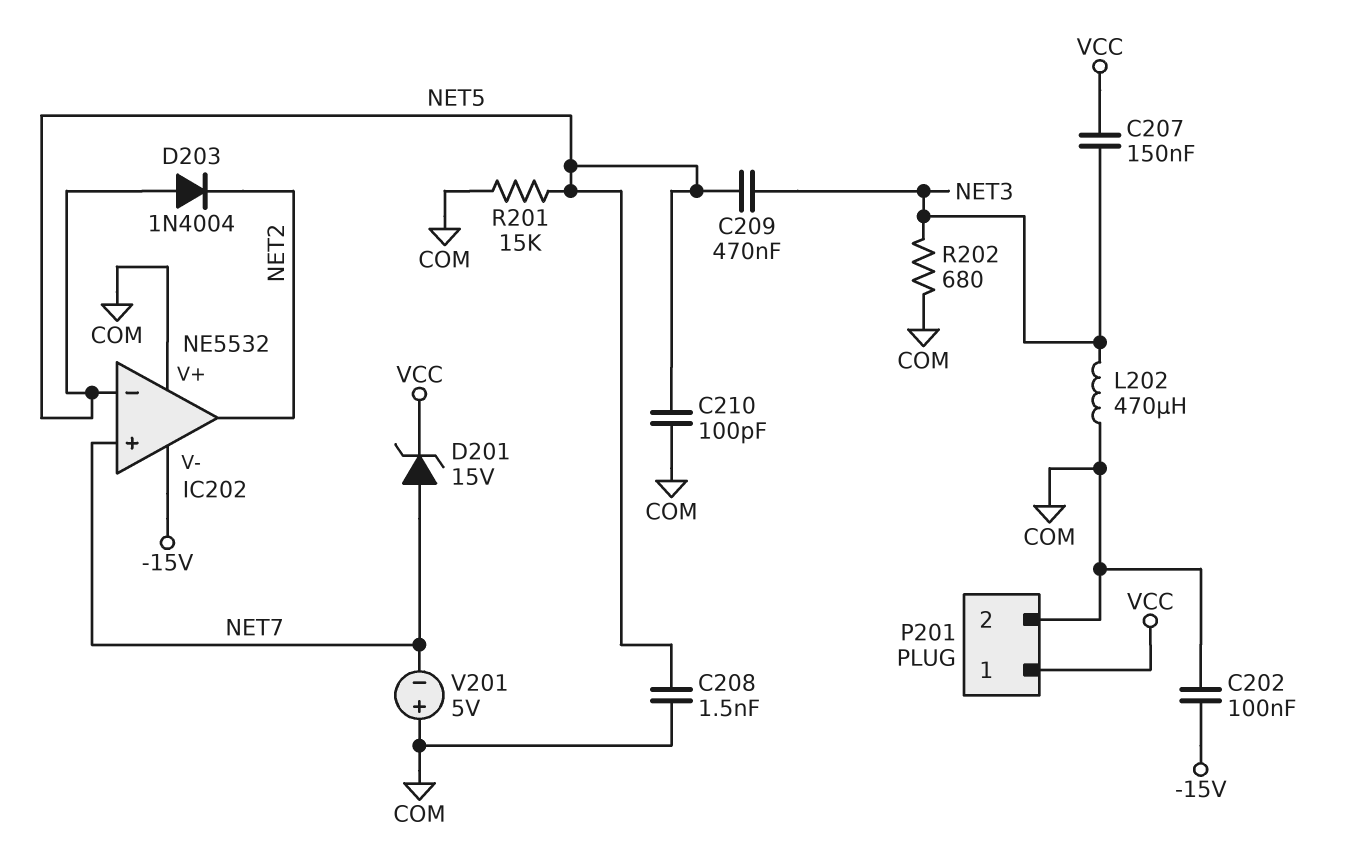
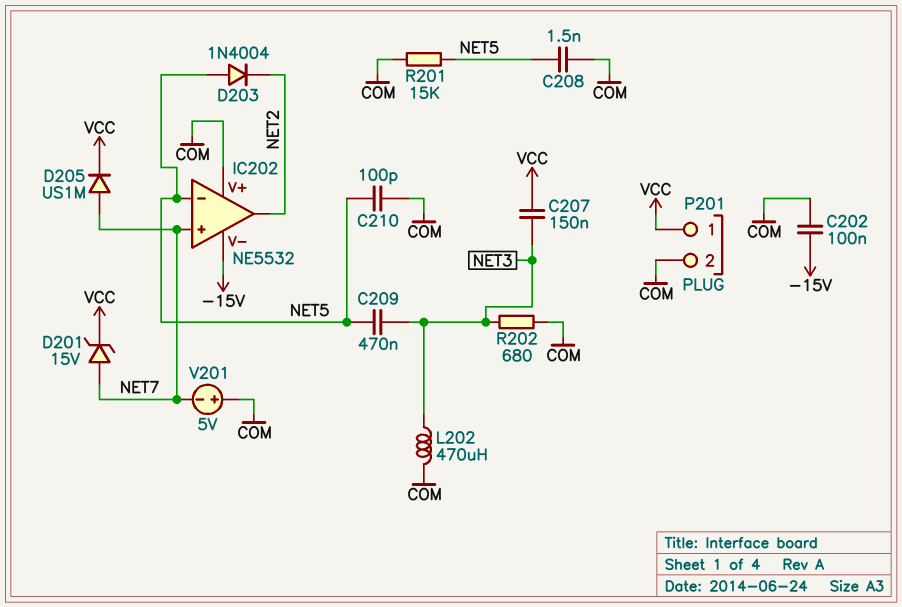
D205: none -> diode US1M (A NET7, K VCC)

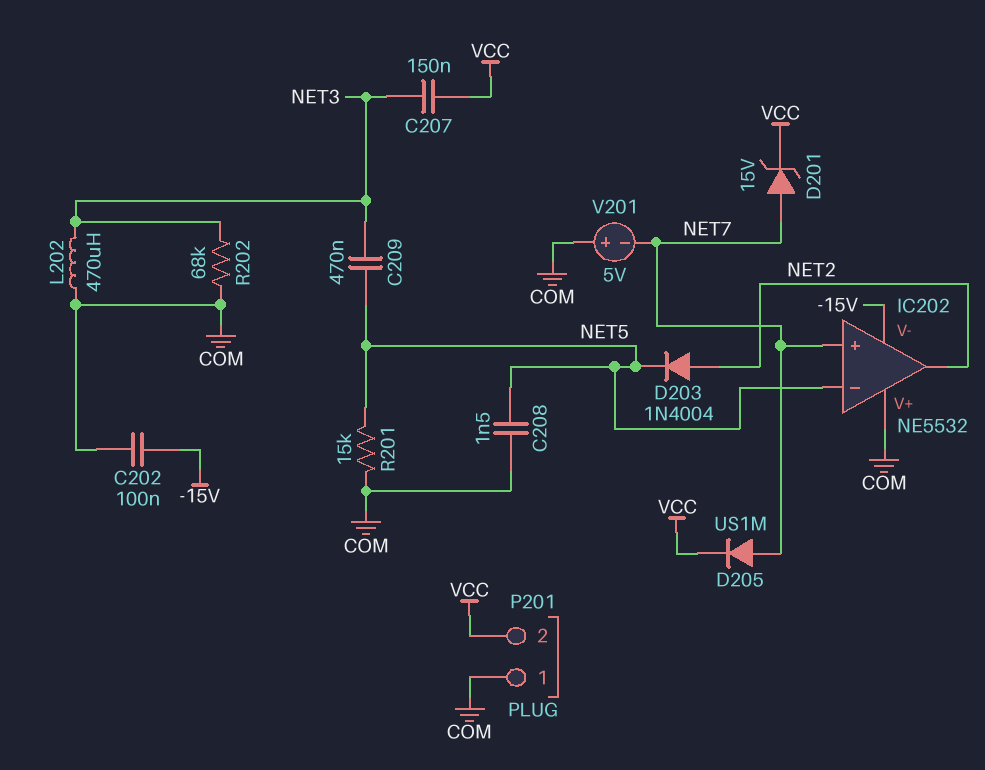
C210: 100pF (COM, NET5) -> none
D203: diode 1N4004 (A NET5, K NET2) -> diode 1N4004 (A NET2, K NET5)
P201 pin 1: VCC -> COM
P201 pin 2: COM -> VCC
R202: 680 (COM, NET3) -> 68k (COM, NET3)

